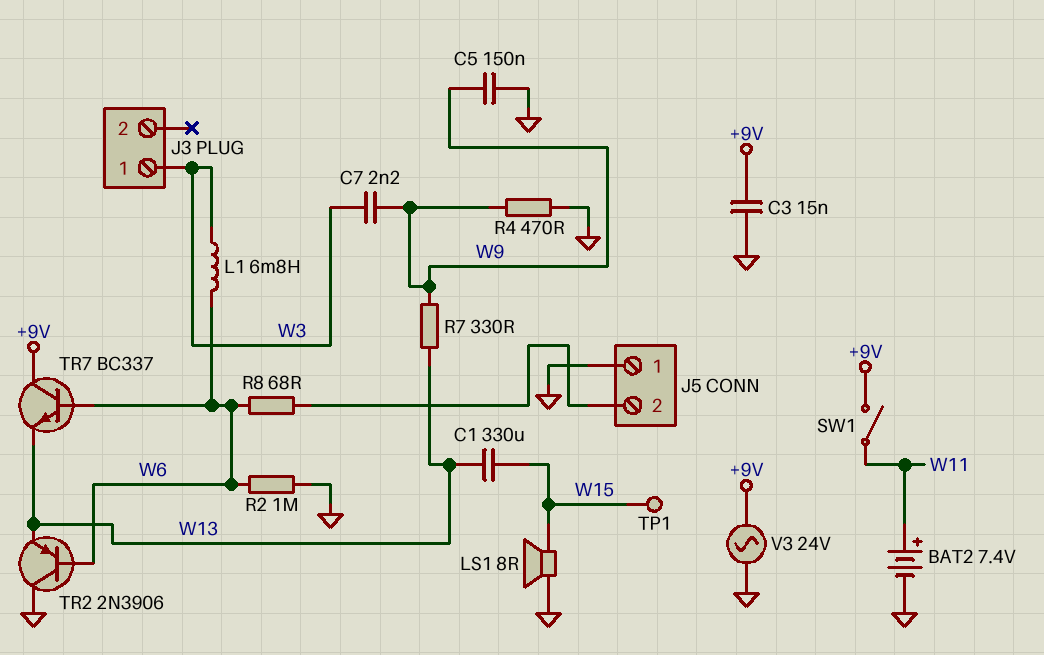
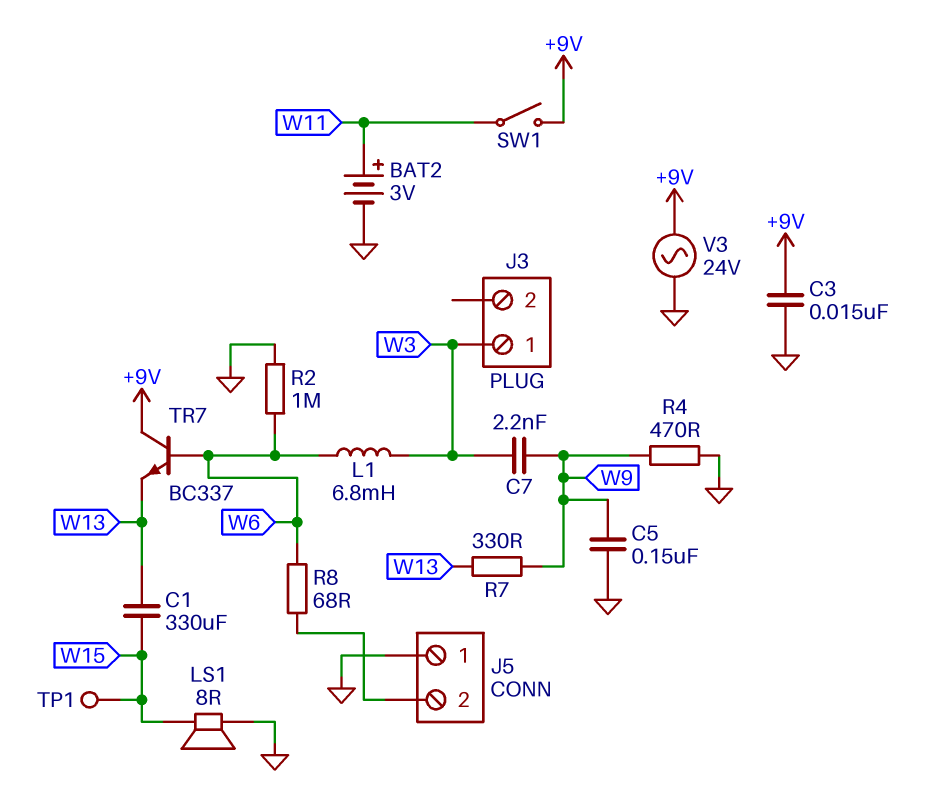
BAT2: 7.4V (plus W11, minus GND) -> 3V (plus W11, minus GND)
TR2: PNP 2N3906 (B W6, C GND, E W13) -> none

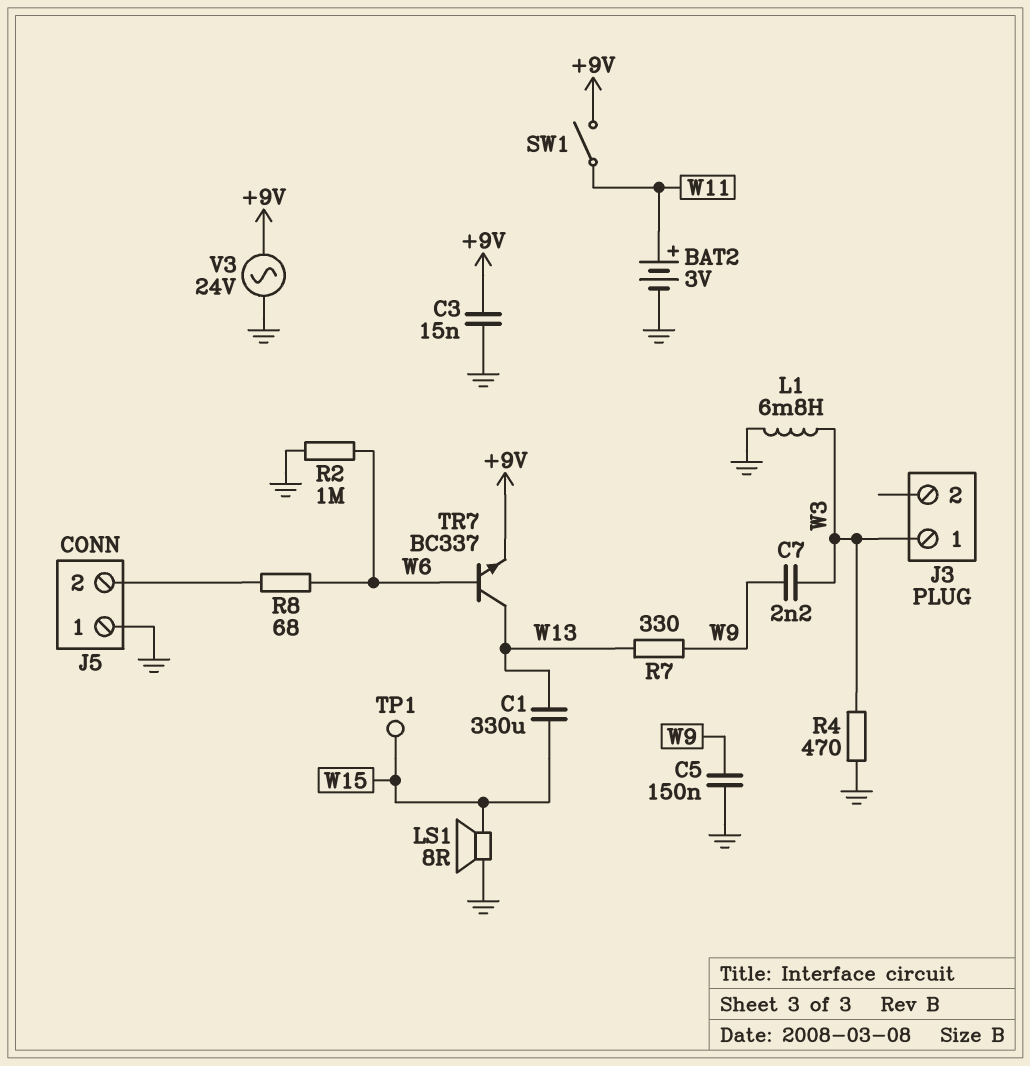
L1: 6.8mH (W3, W6) -> 6.8mH (GND, W3)
R4: 470 (GND, W9) -> 470 (GND, W3)
TR7: NPN BC337 (B W6, C +9V, E W13) -> NPN BC337 (B W6, C W13, E +9V)

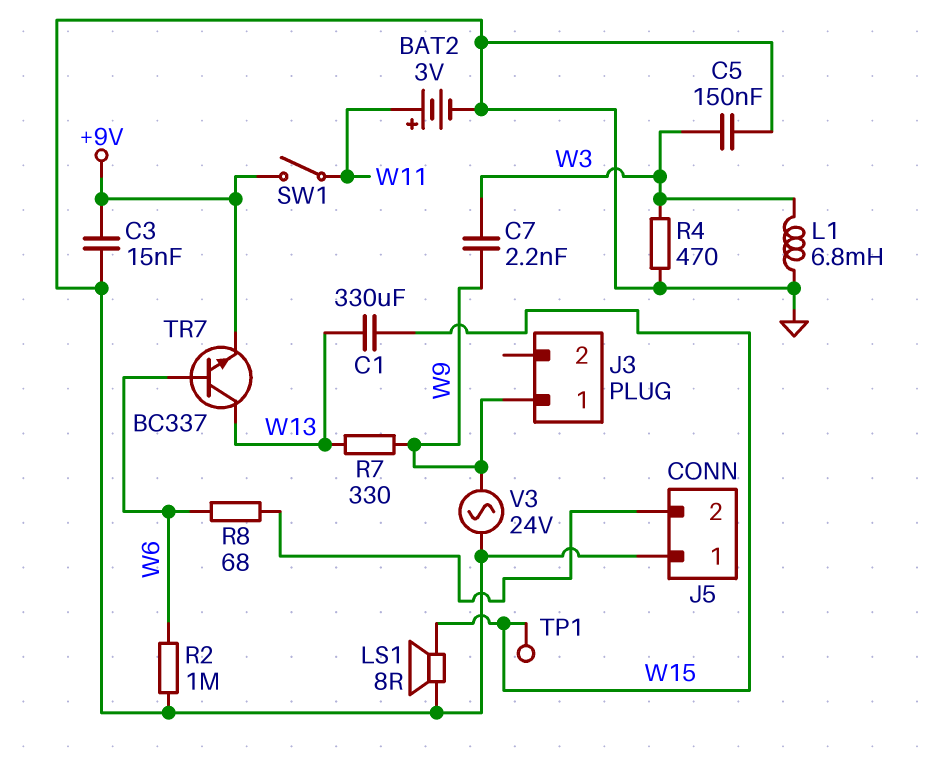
C5: 150nF (GND, W9) -> 150nF (GND, W3)
J3 pin 1: W3 -> W9
V3: AC 24V (+9V, GND) -> AC 24V (GND, W9)

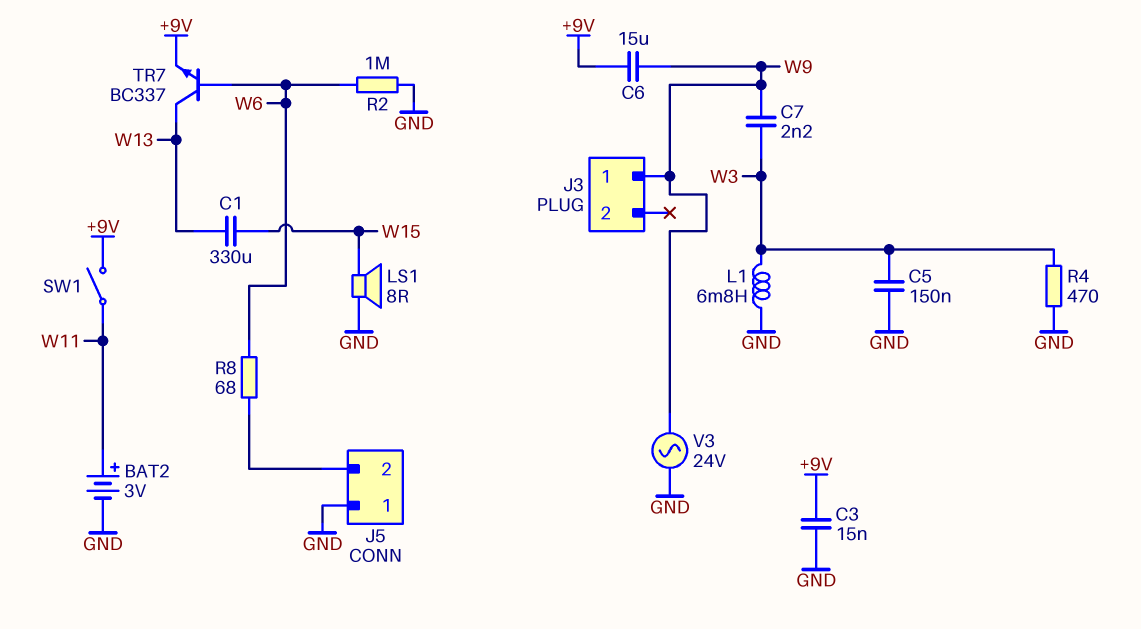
C6: none -> 15uF (+9V, W9)
R7: 330 (W9, W13) -> none
TP1: test point (W15) -> none

